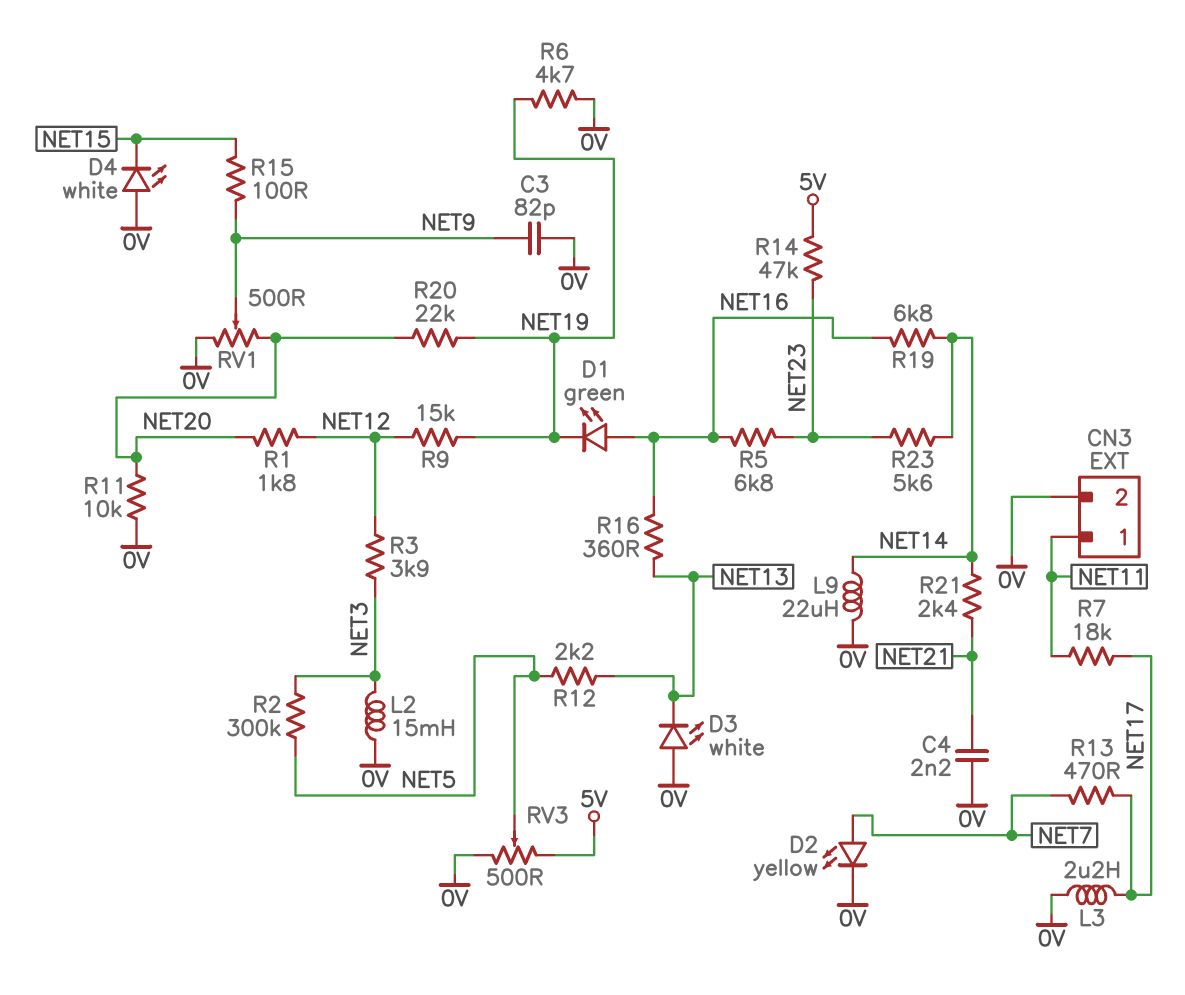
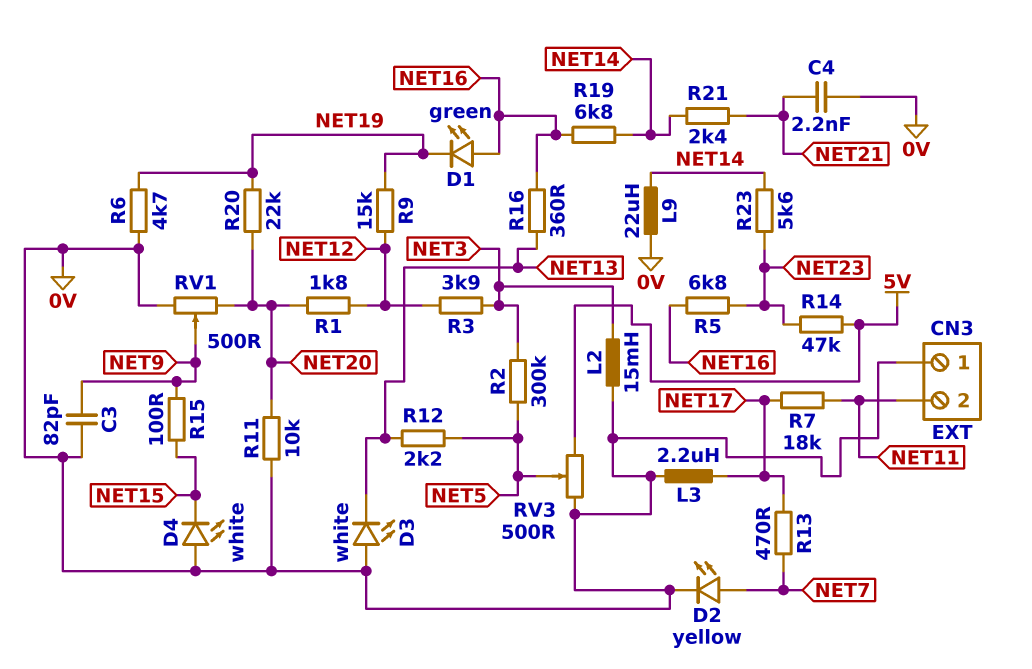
CN3 pin 1: NET11 -> 0V
CN3 pin 2: 0V -> NET11

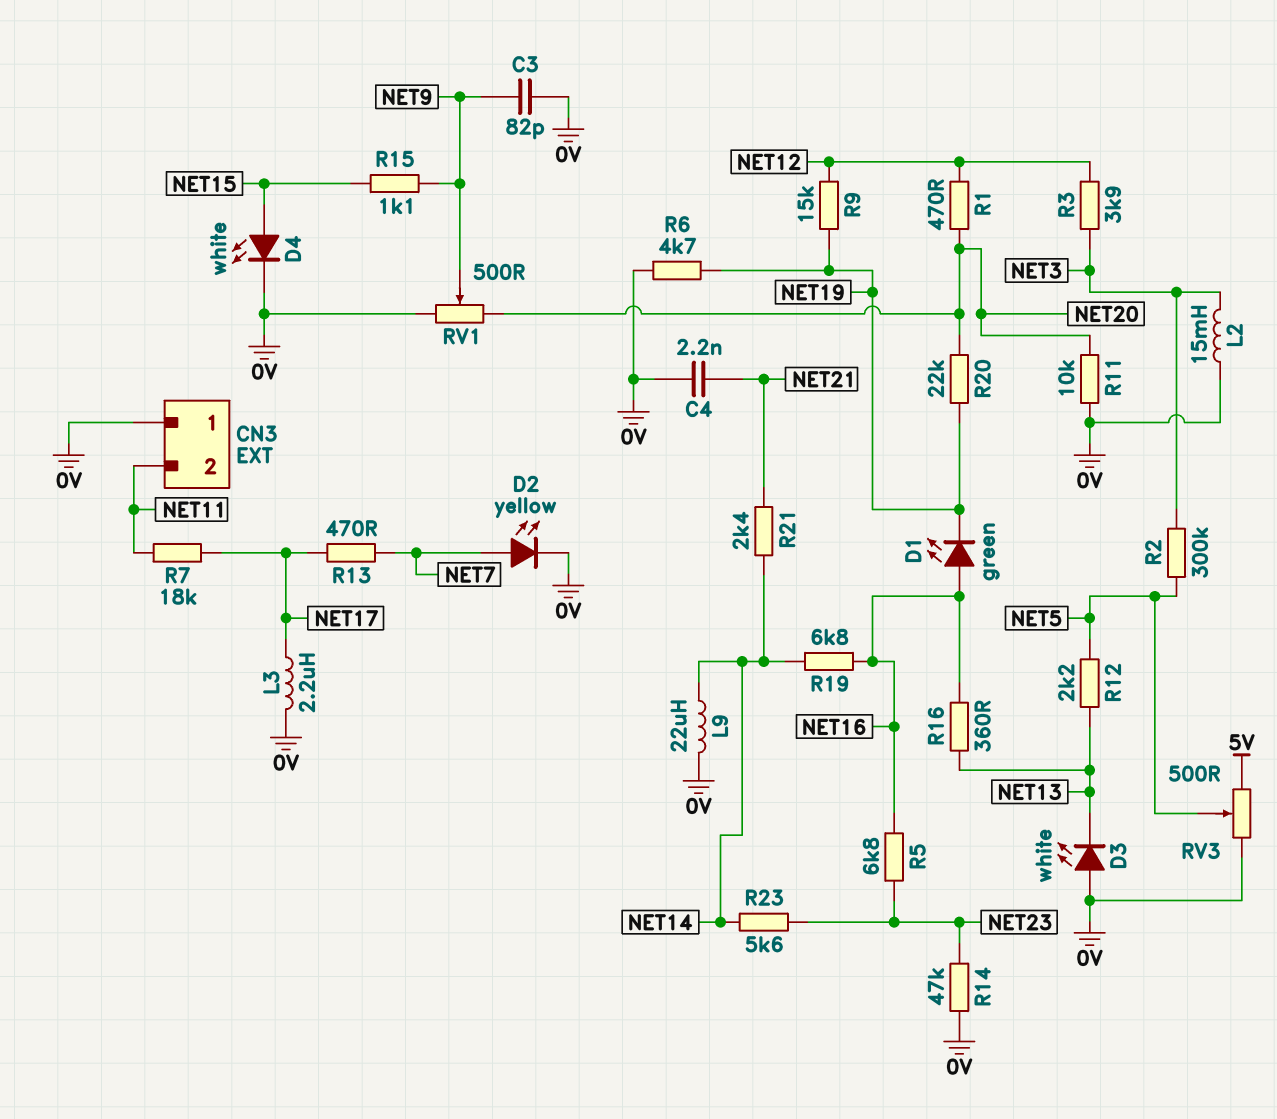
D4: LED white (A 0V, K NET15) -> LED white (A NET15, K 0V)
R1: 1.8k (NET12, NET20) -> 470 (NET12, NET20)
R14: 47k (5V, NET23) -> 47k (0V, NET23)
R15: 100 (NET9, NET15) -> 1.1k (NET9, NET15)

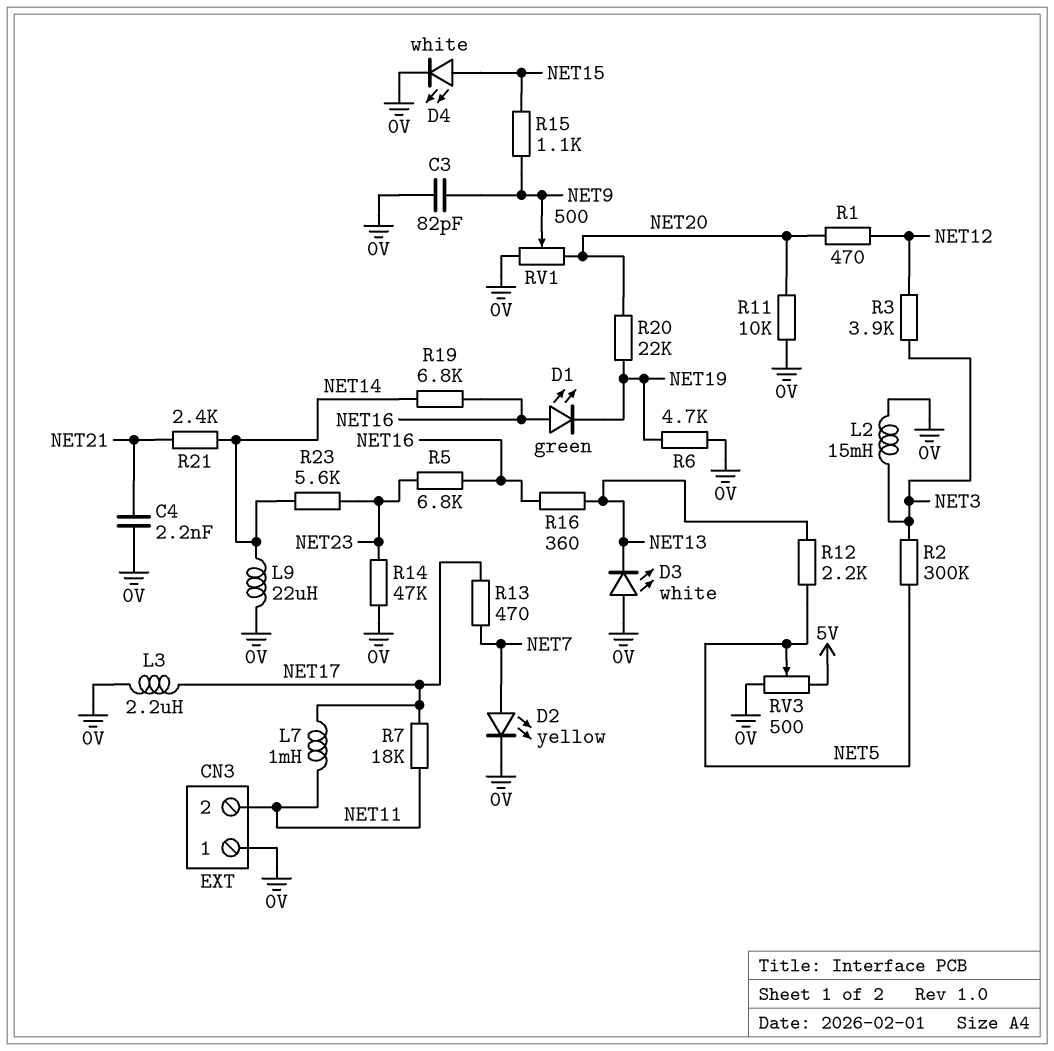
L7: none -> 1mH (NET11, NET17)
R9: 15k (NET12, NET19) -> none

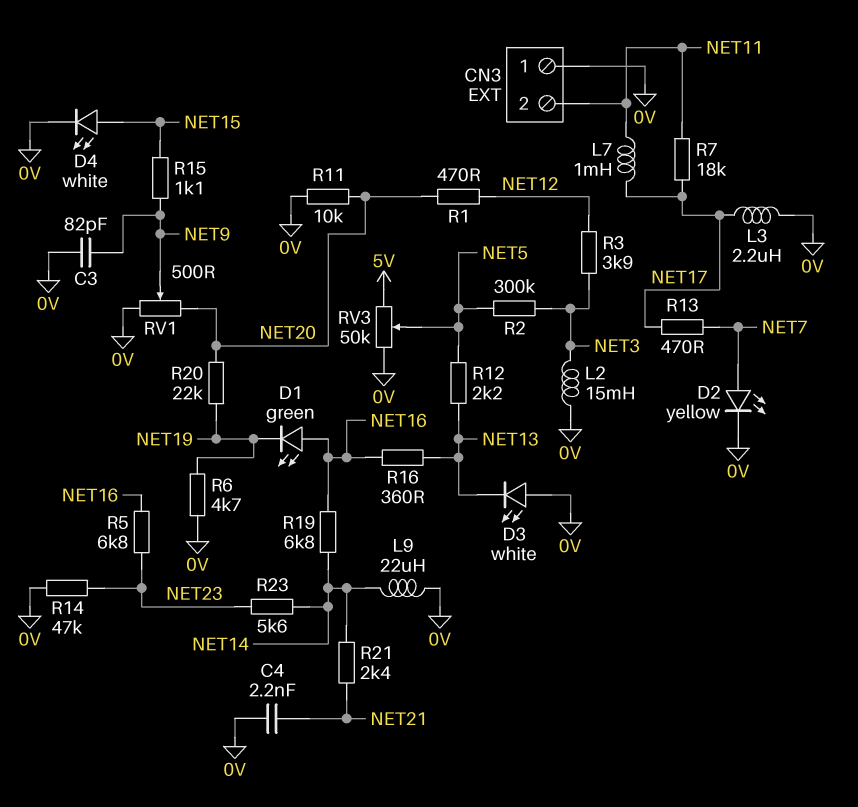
RV3: 500 (0V, 5V, wiper NET5) -> 50k (0V, 5V, wiper NET5)

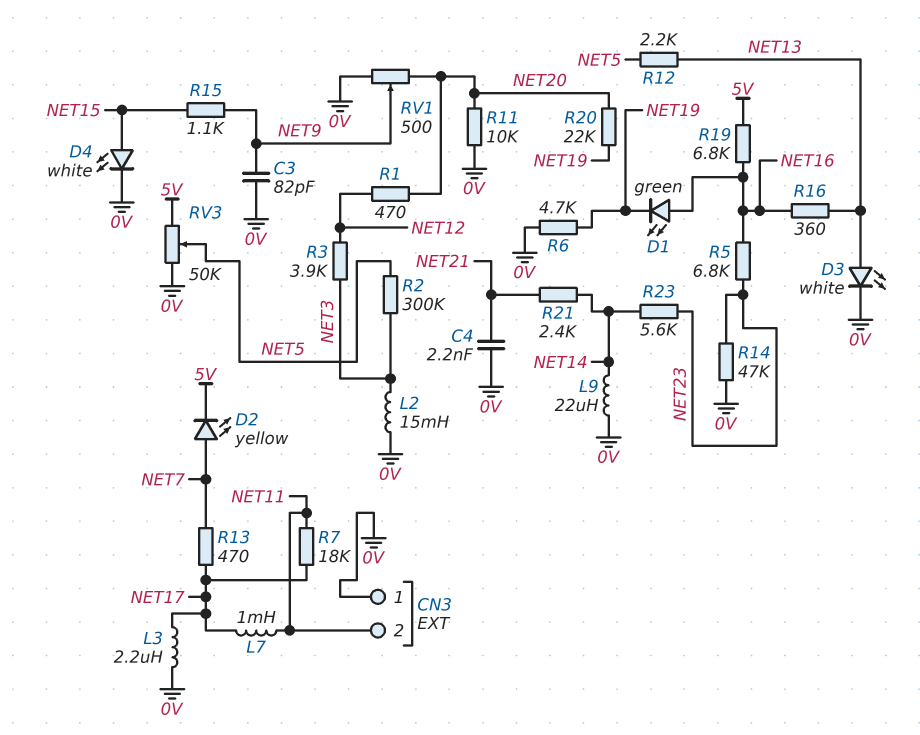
D2: LED yellow (A NET7, K 0V) -> LED yellow (A NET7, K 5V)
D3: LED white (A 0V, K NET13) -> LED white (A NET13, K 0V)
R19: 6.8k (NET14, NET16) -> 6.8k (5V, NET16)

